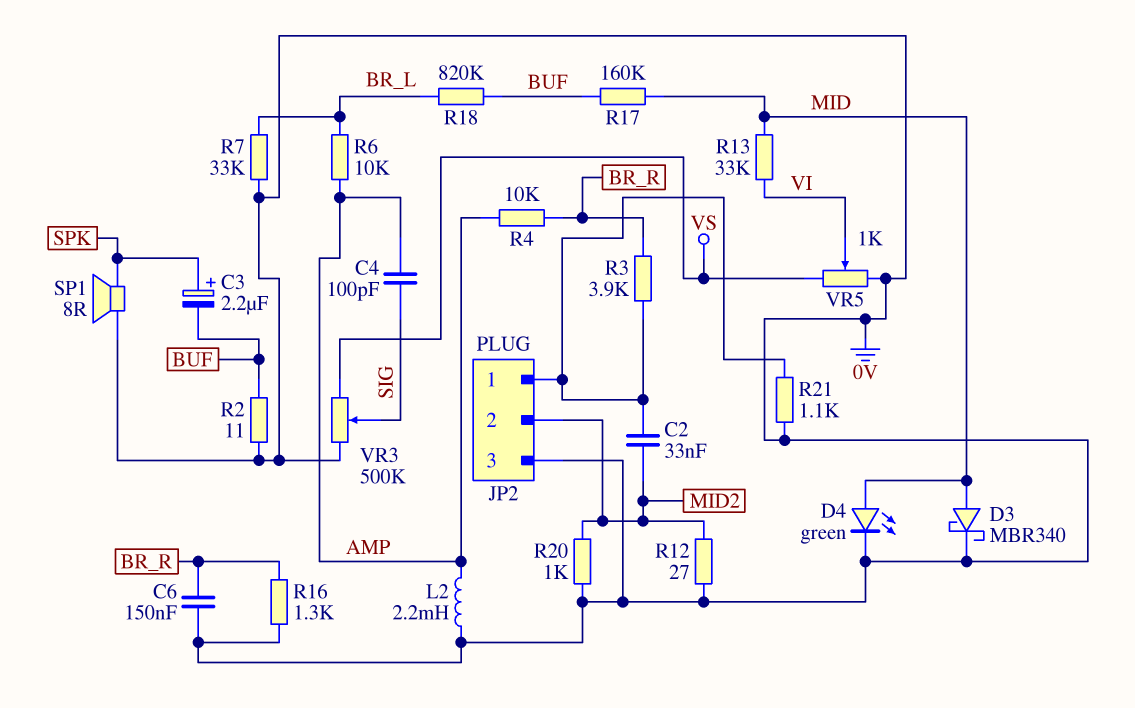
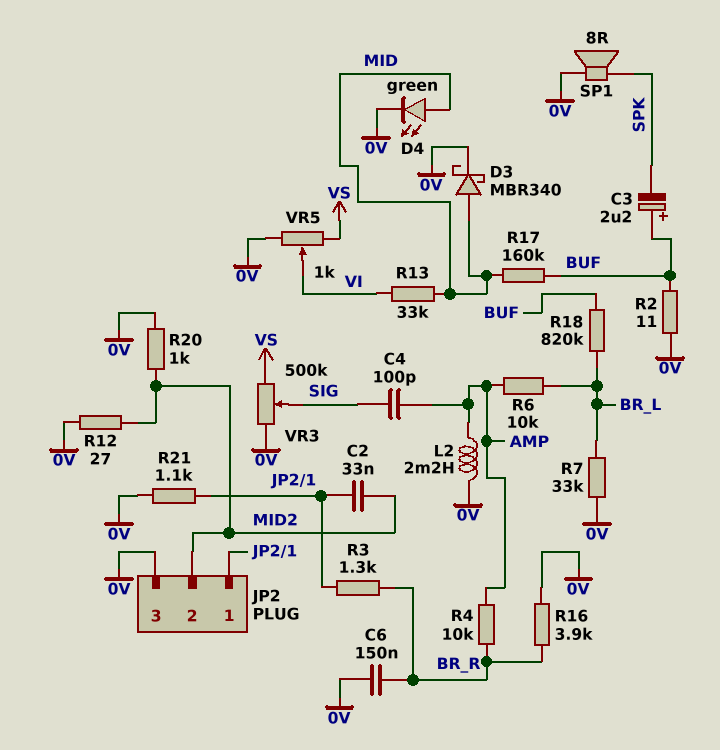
C3: 2.2uF (plus SPK, minus BUF) -> 2.2uF (plus BUF, minus SPK)
R3: 3.9k (BR_R, JP2/1) -> 1.3k (BR_R, JP2/1)
R16: 1.3k (0V, BR_R) -> 3.9k (0V, BR_R)

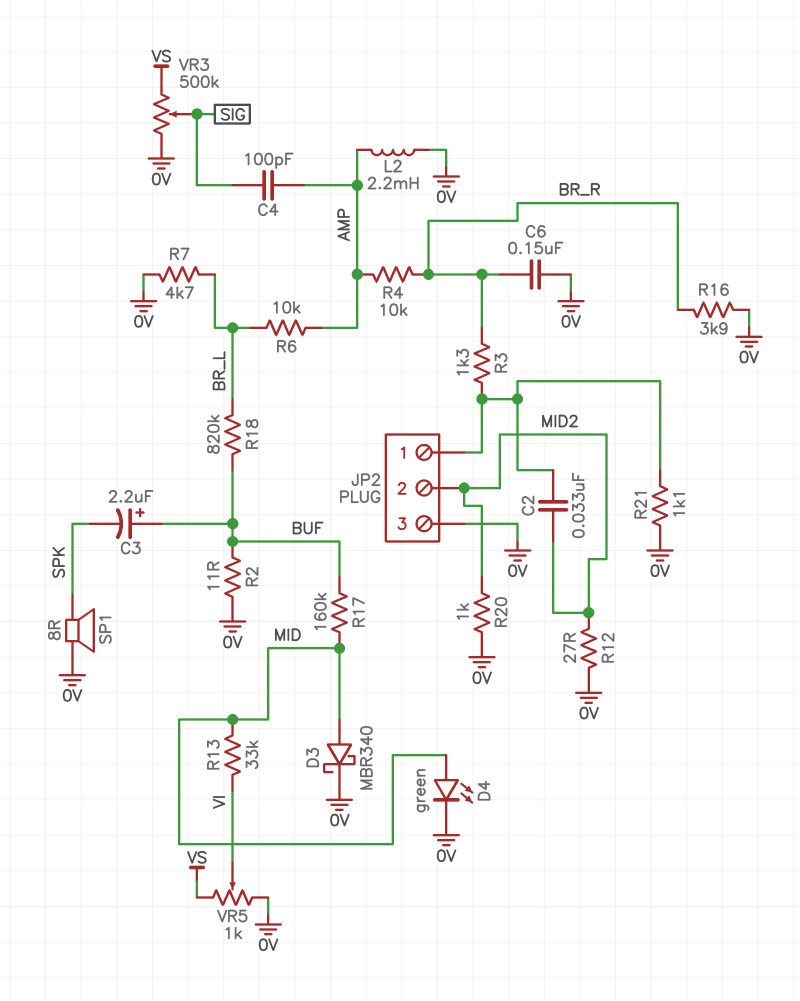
R7: 33k (0V, BR_L) -> 4.7k (0V, BR_L)

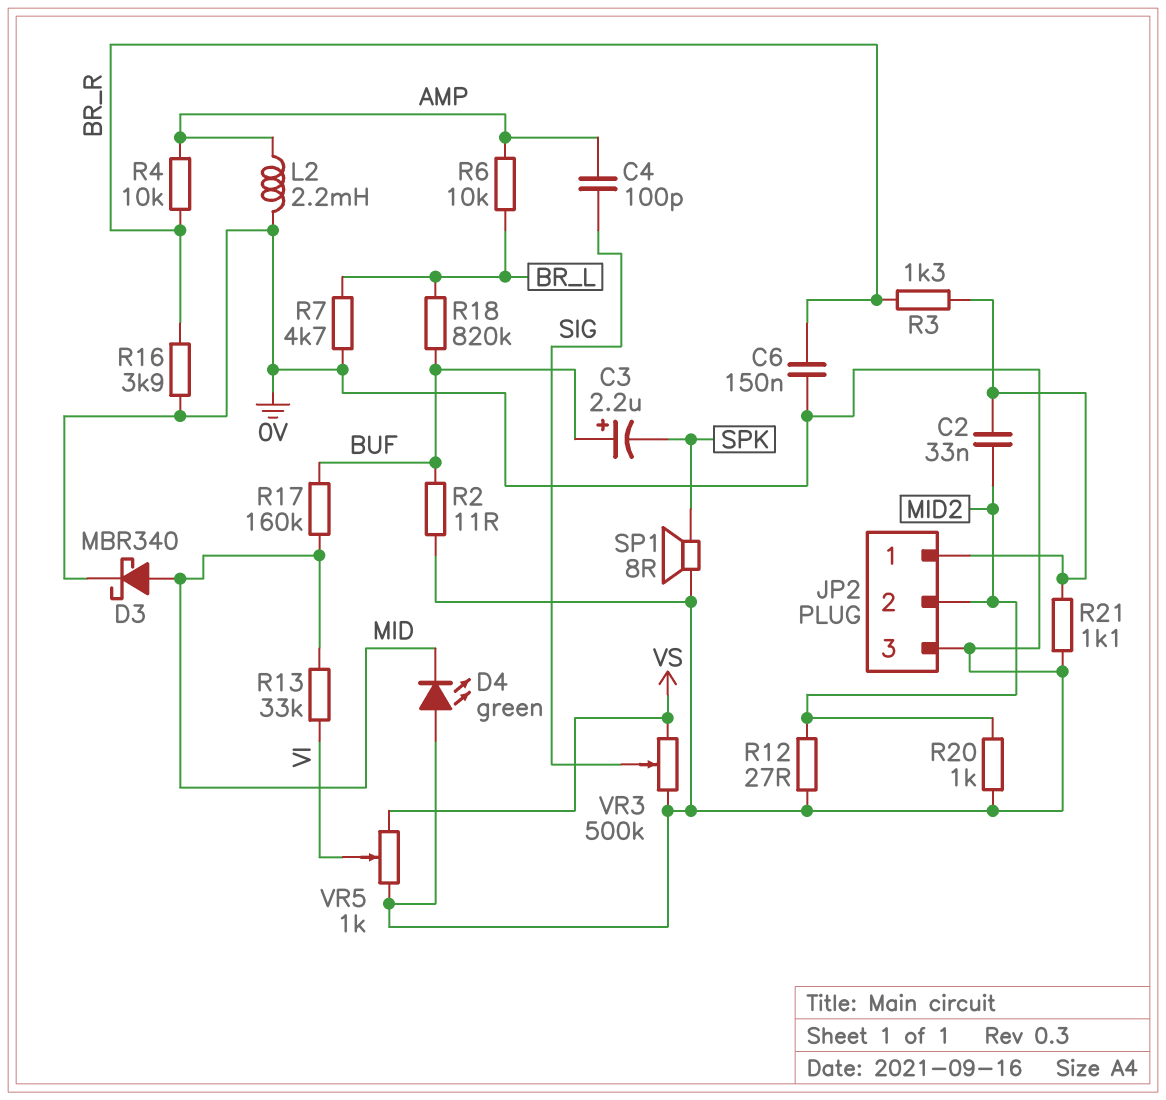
D4: LED green (A MID, K 0V) -> LED green (A 0V, K MID)

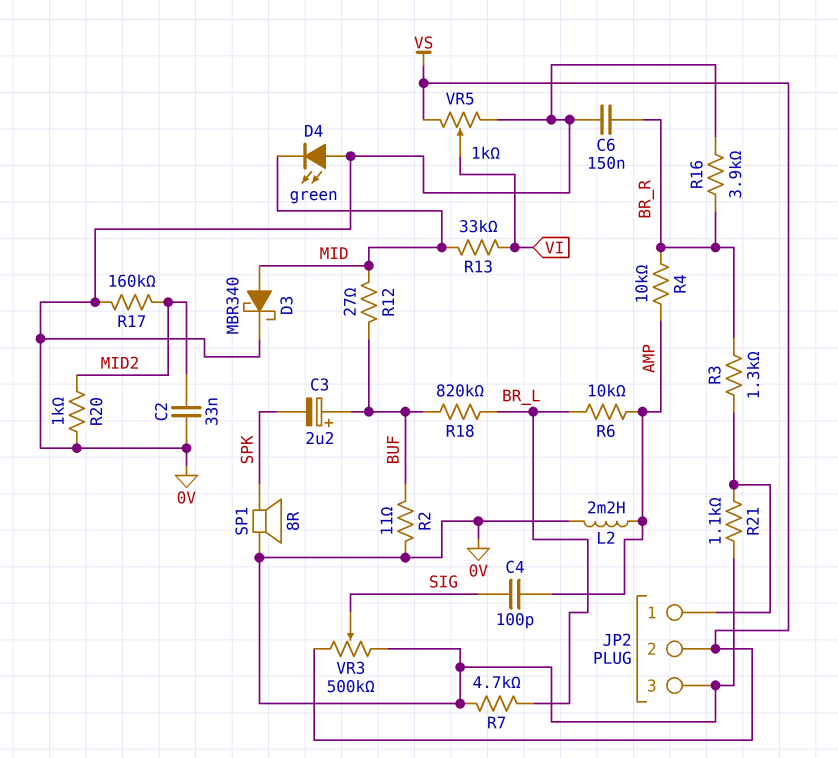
C2: 33nF (JP2/1, MID2) -> 33nF (0V, MID2)
JP2 pin 2: MID2 -> VS
R12: 27 (0V, MID2) -> 27 (BUF, MID)
R17: 160k (BUF, MID) -> 160k (0V, MID2)

